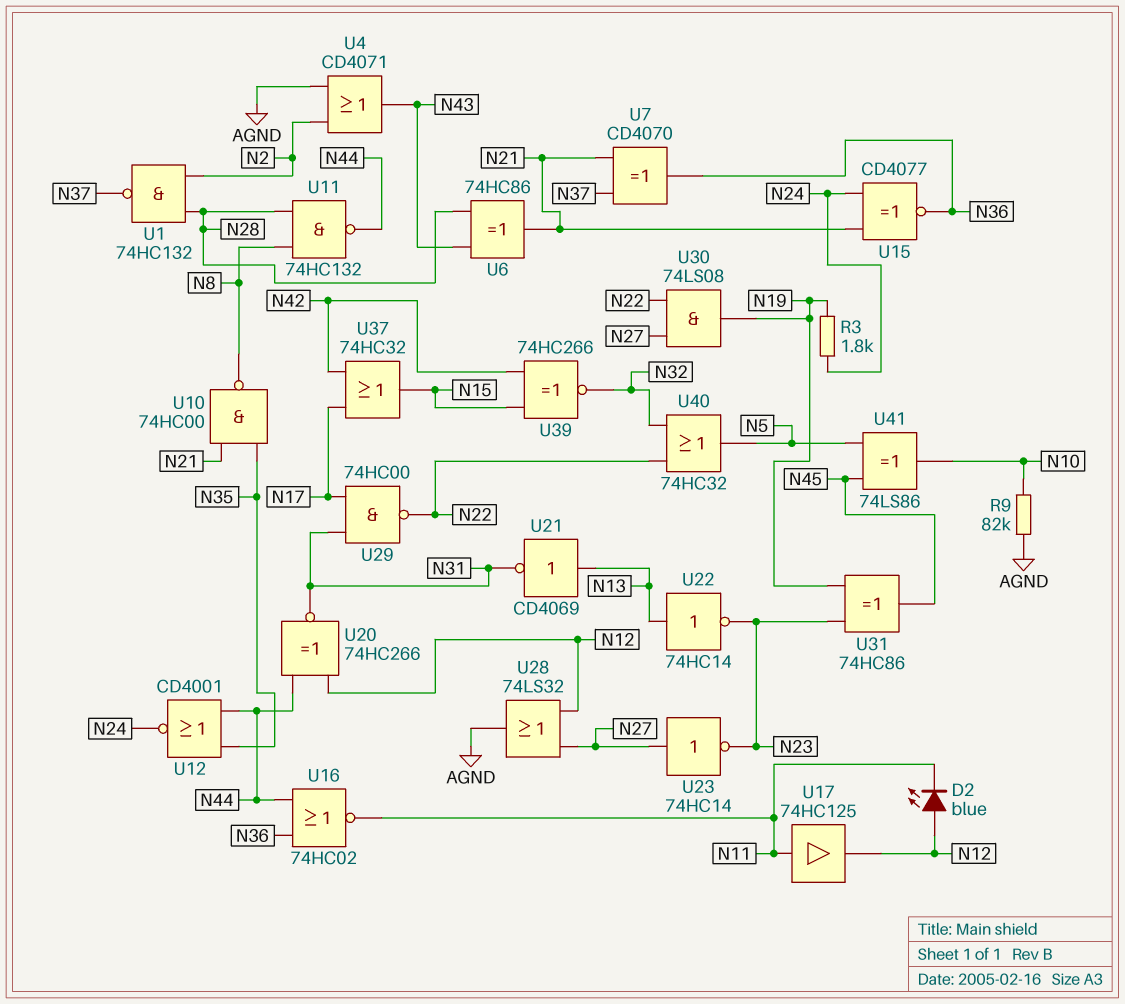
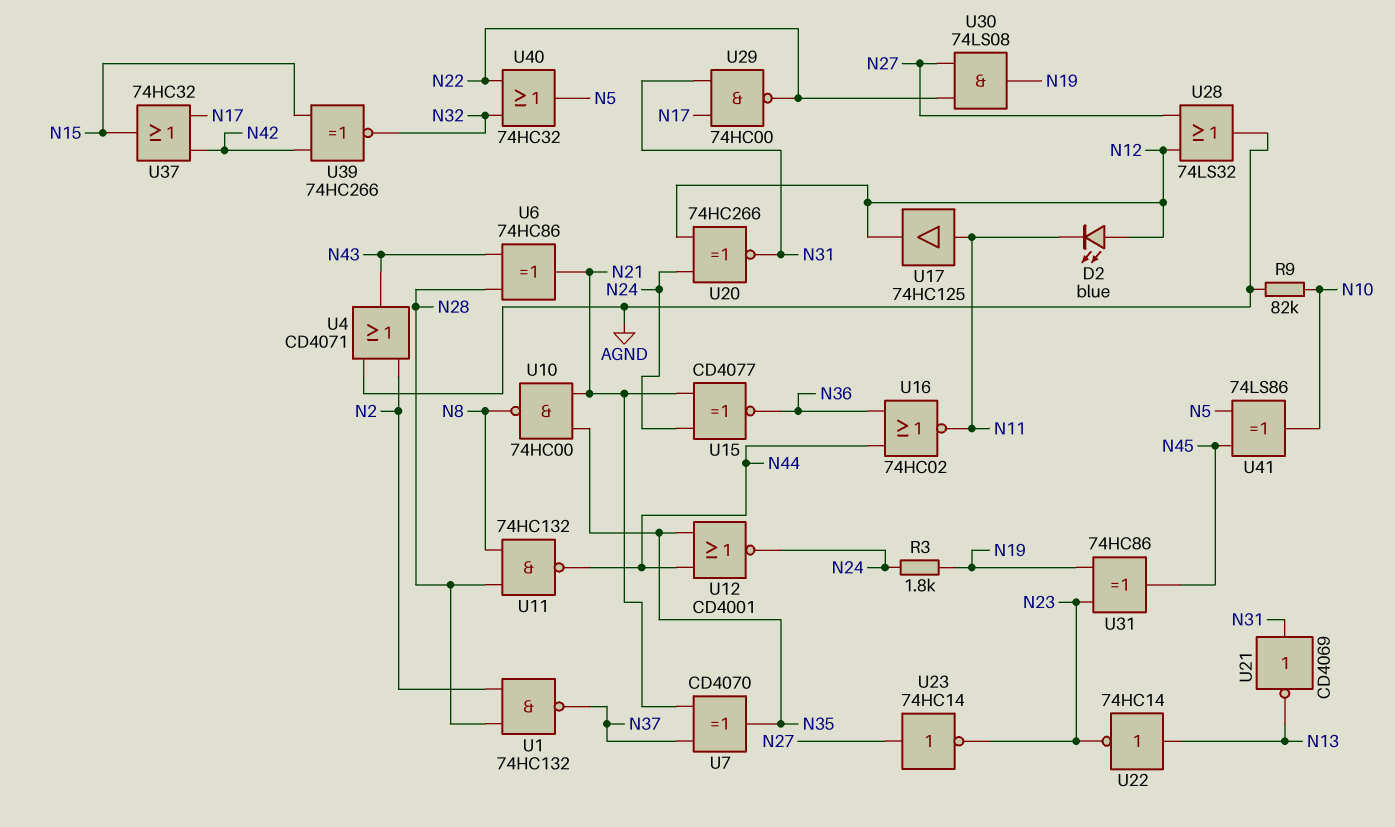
U7: XOR CD4070 (in N21, in N37, out N36) -> XOR CD4070 (in N21, in N37, out N35)
U20: XNOR 74HC266 (in N12, in N44, out N31) -> XNOR 74HC266 (in N12, in N24, out N31)
U21: NOT CD4069 (in N13, out N31) -> NOT CD4069 (in N31, out N13)

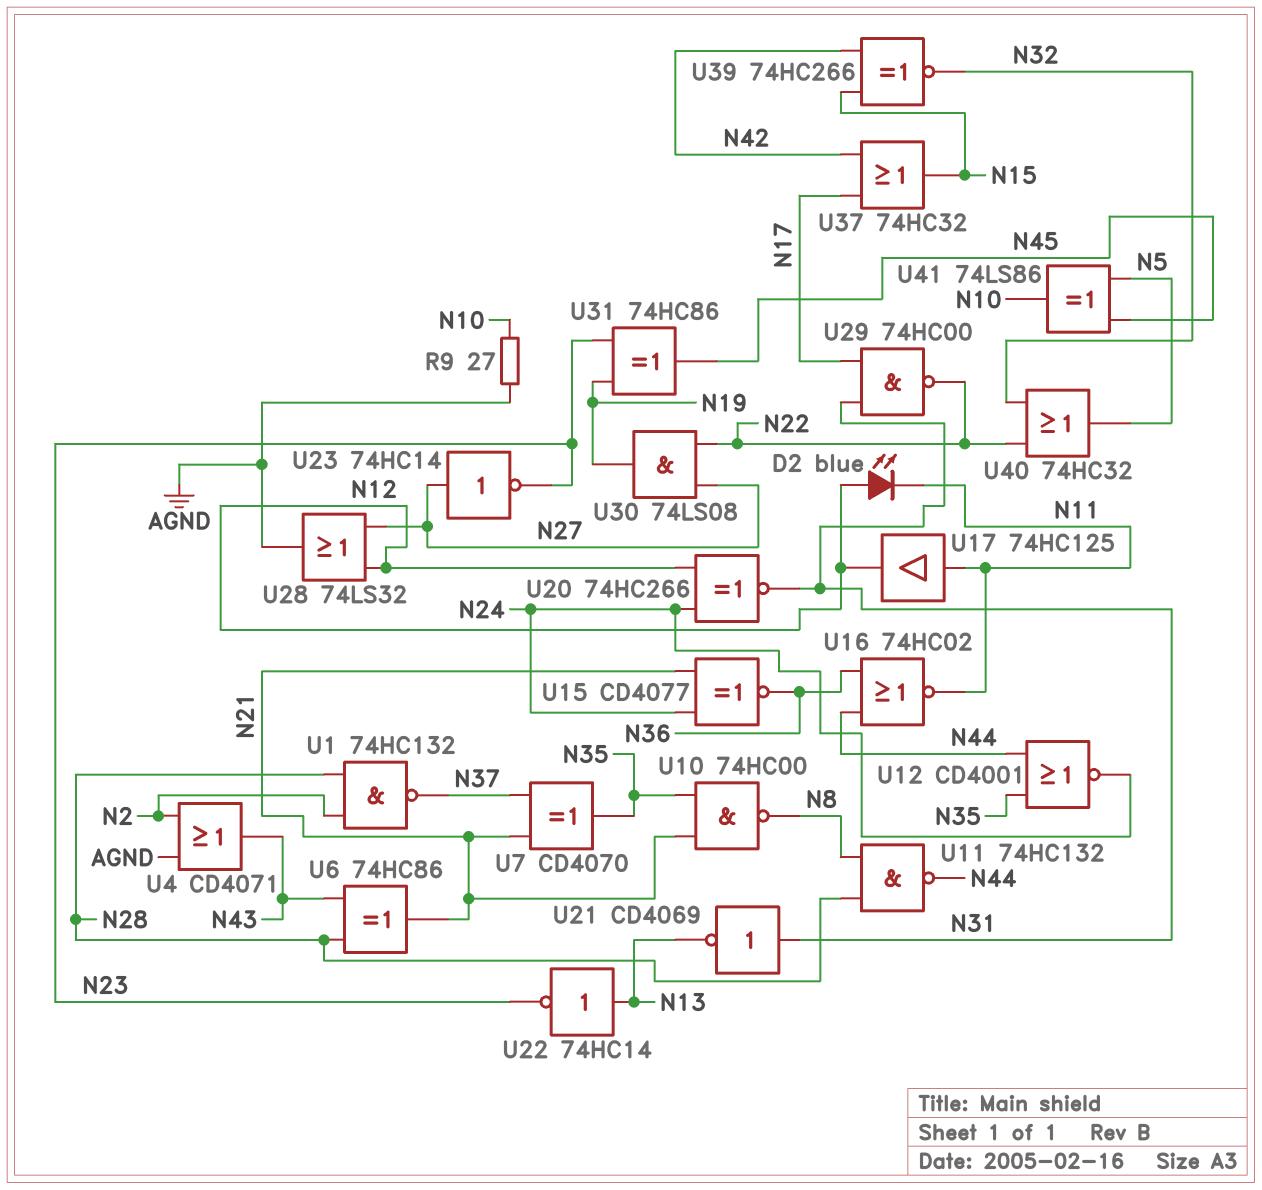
R3: 1.8k (N19, N24) -> none
R9: 82k (AGND, N10) -> 27 (AGND, N10)

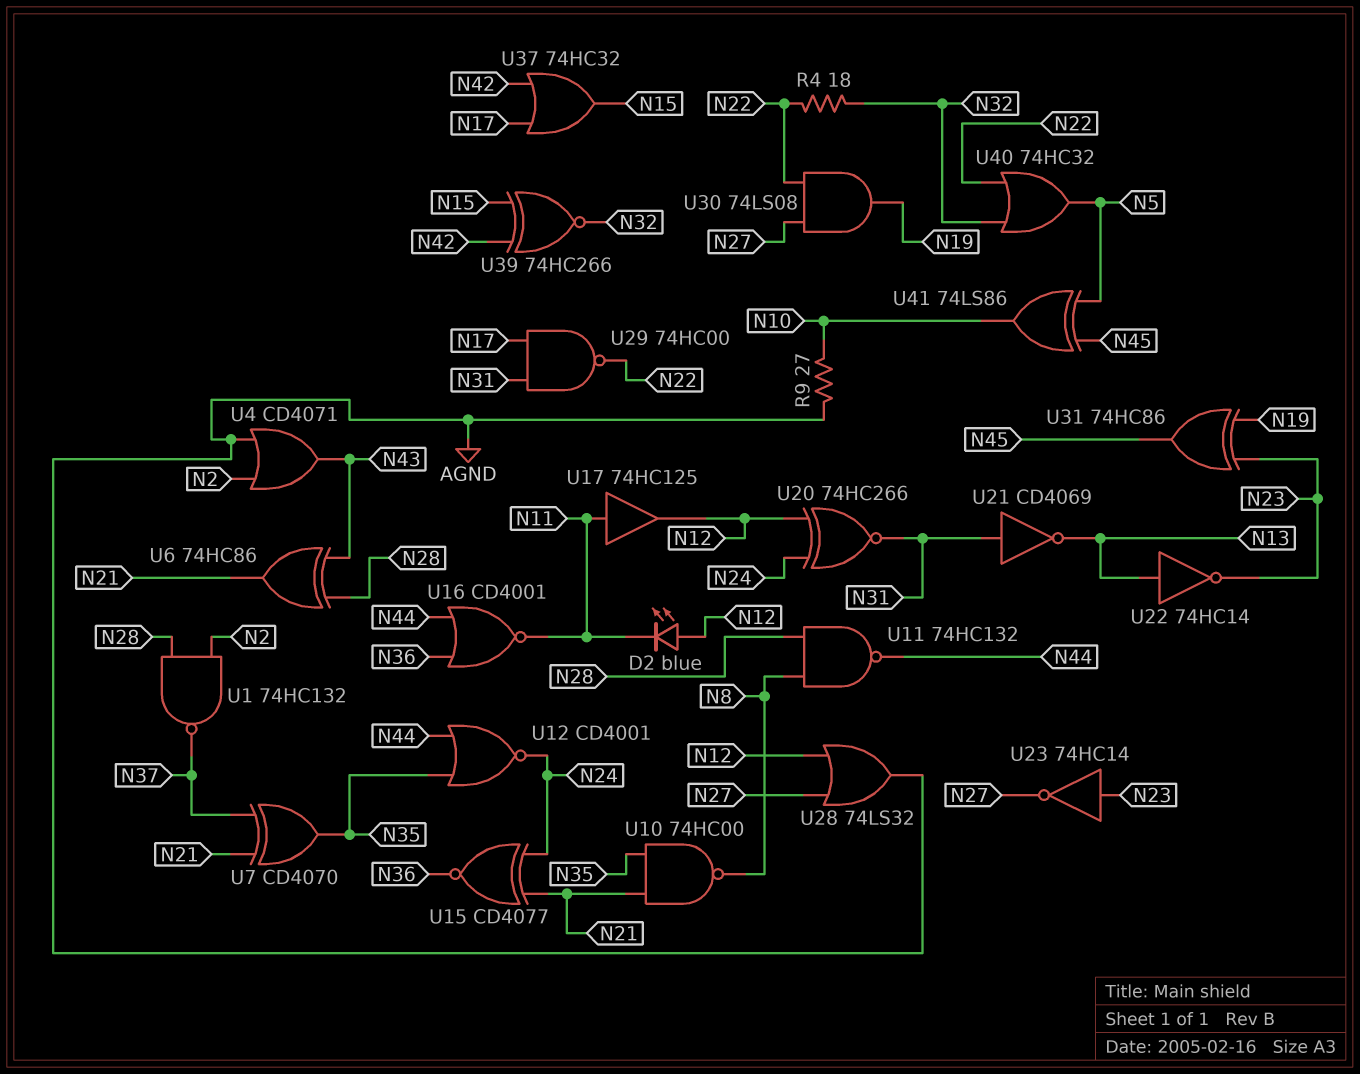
R4: none -> 18 (N22, N32)
U16: NOR 74HC02 (in N36, in N44, out N11) -> NOR CD4001 (in N36, in N44, out N11)
U23: NOT 74HC14 (in N27, out N23) -> NOT 74HC14 (in N23, out N27)

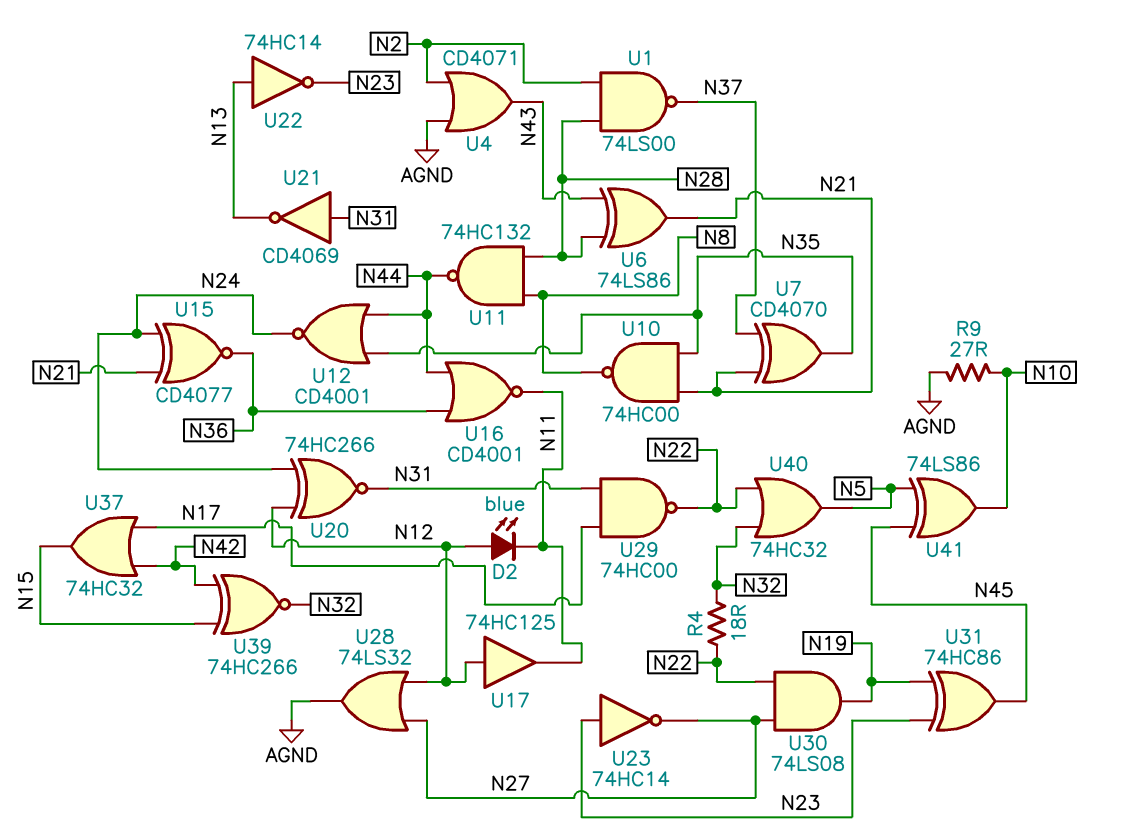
U1: NAND 74HC132 (in N2, in N28, out N37) -> NAND 74LS00 (in N2, in N28, out N37)
U6: XOR 74HC86 (in N28, in N43, out N21) -> XOR 74LS86 (in N28, in N43, out N21)
U17: buffer 74HC125 (in N11, out N12) -> buffer 74HC125 (in N12, out N11)

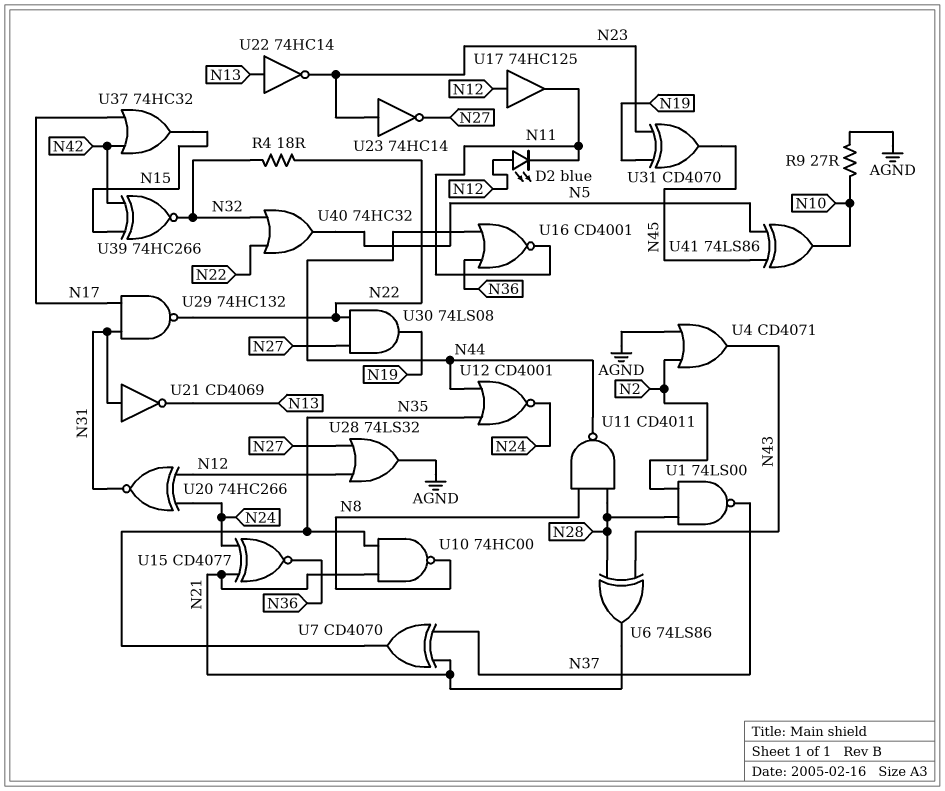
U11: NAND 74HC132 (in N8, in N28, out N44) -> NAND CD4011 (in N8, in N28, out N44)
U29: NAND 74HC00 (in N17, in N31, out N22) -> NAND 74HC132 (in N17, in N31, out N22)
U31: XOR 74HC86 (in N19, in N23, out N45) -> XOR CD4070 (in N19, in N23, out N45)

